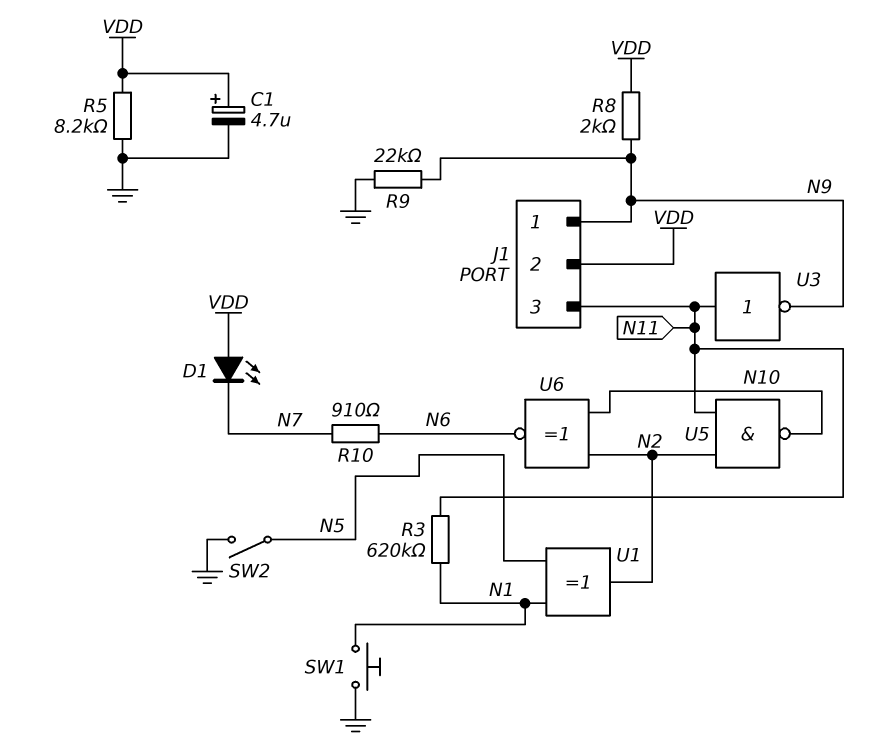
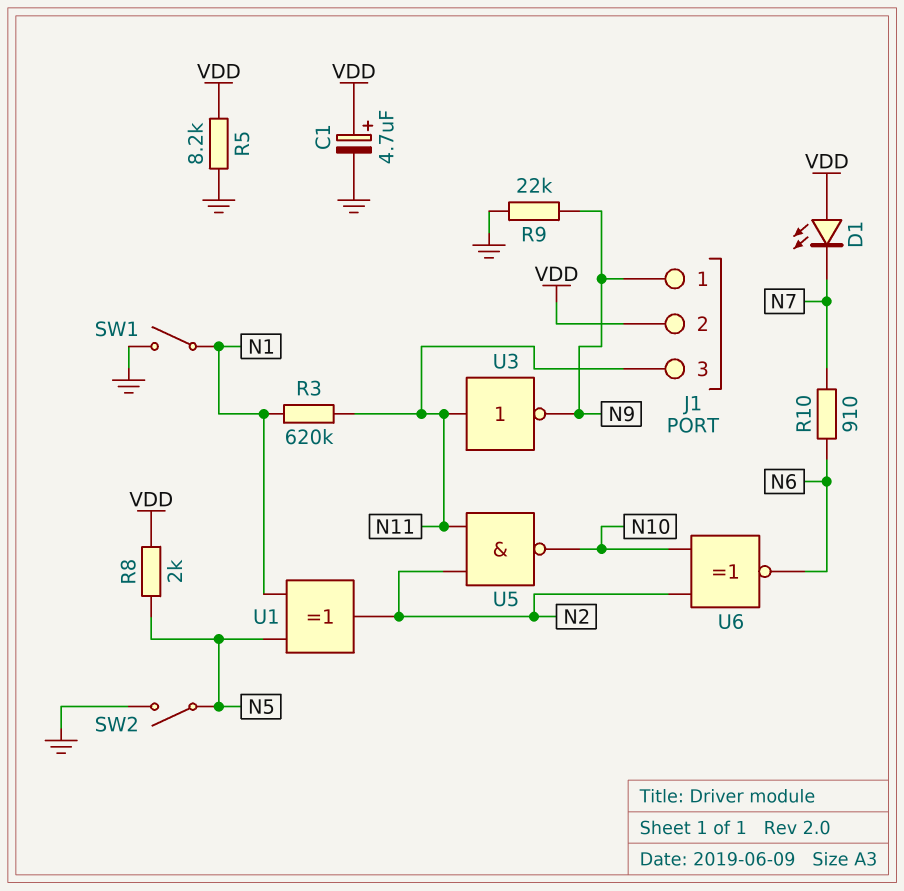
R8: 2k (N9, VDD) -> 2k (N5, VDD)
SW1: button (GND, N1) -> switch (GND, N1)

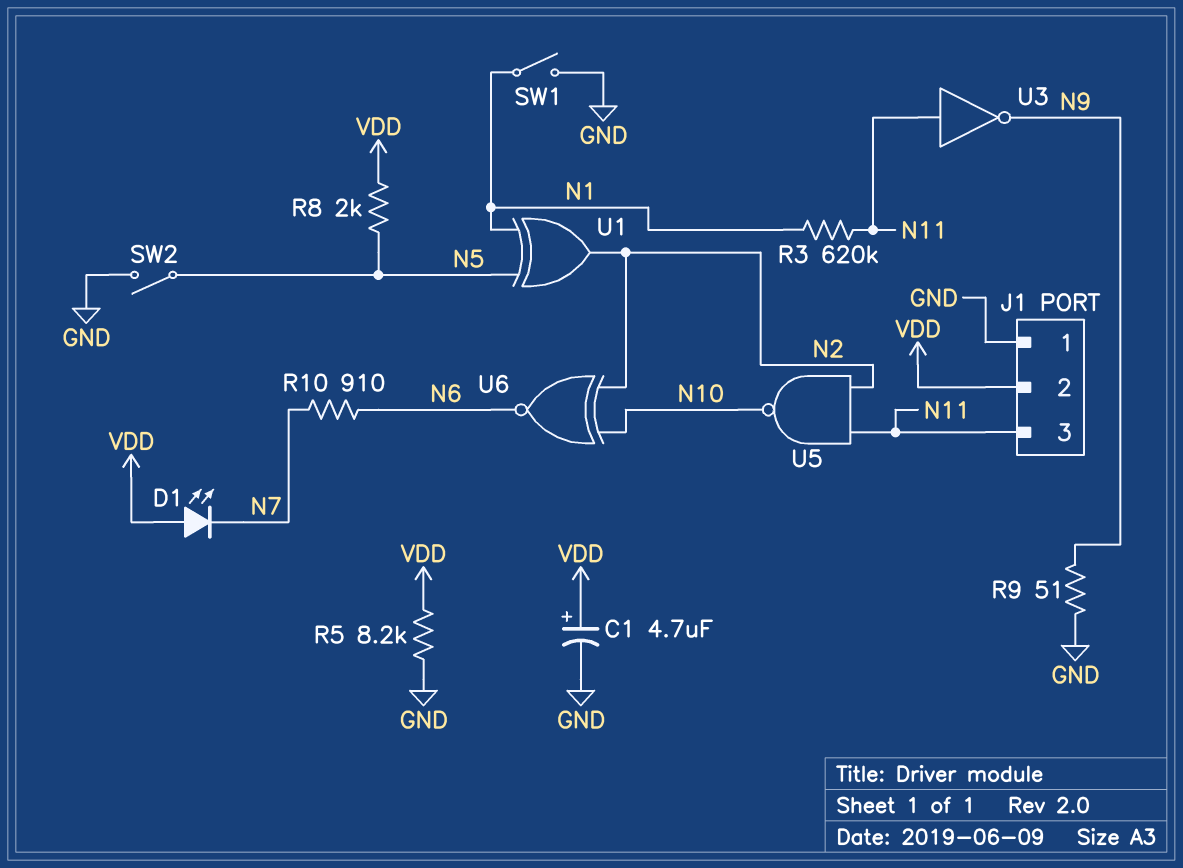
J1 pin 1: N9 -> GND
R9: 22k (GND, N9) -> 51 (GND, N9)

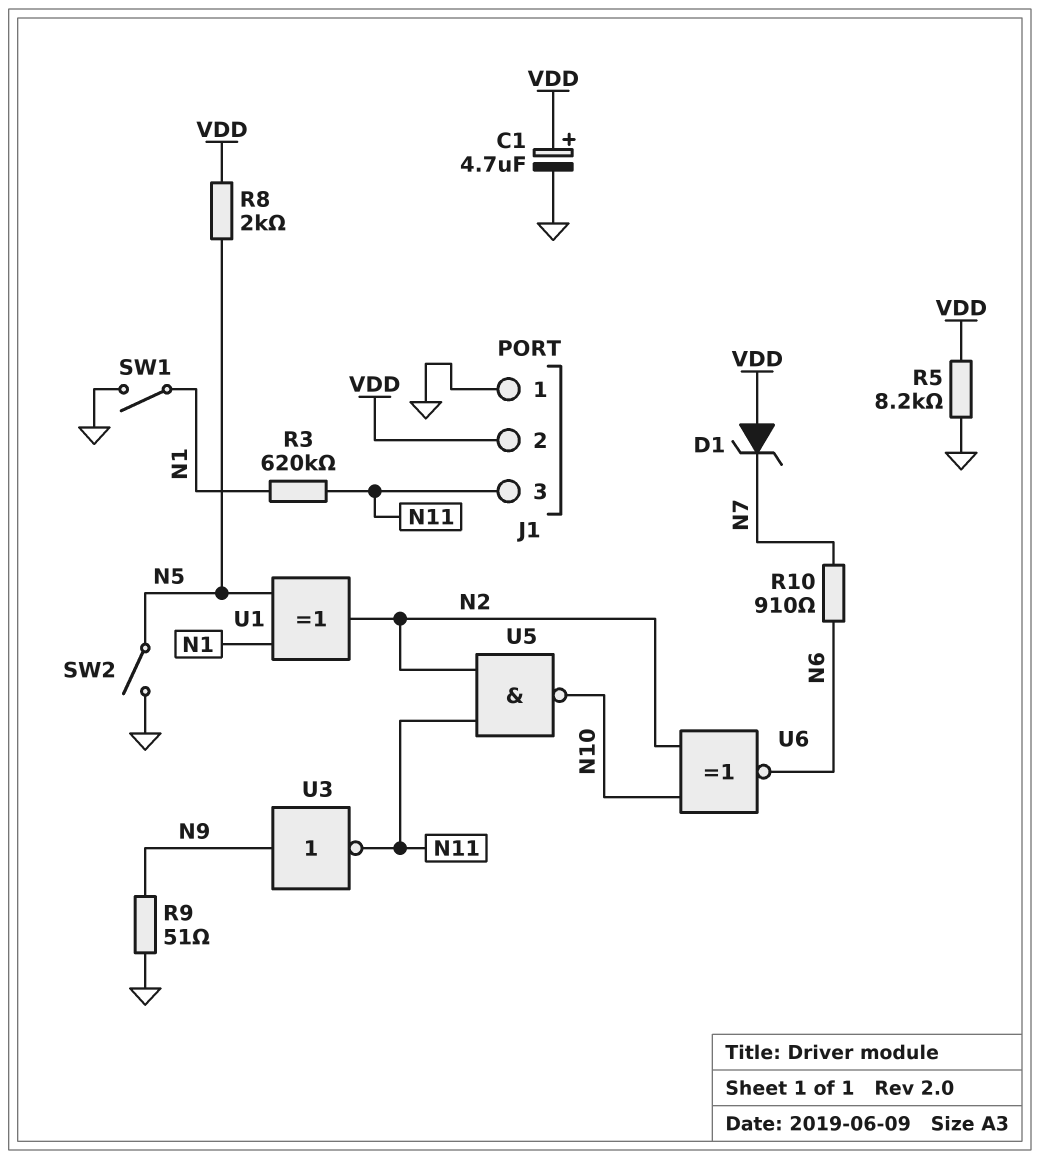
D1: LED (A VDD, K N7) -> zener (A VDD, K N7)
U3: NOT (in N11, out N9) -> NOT (in N9, out N11)

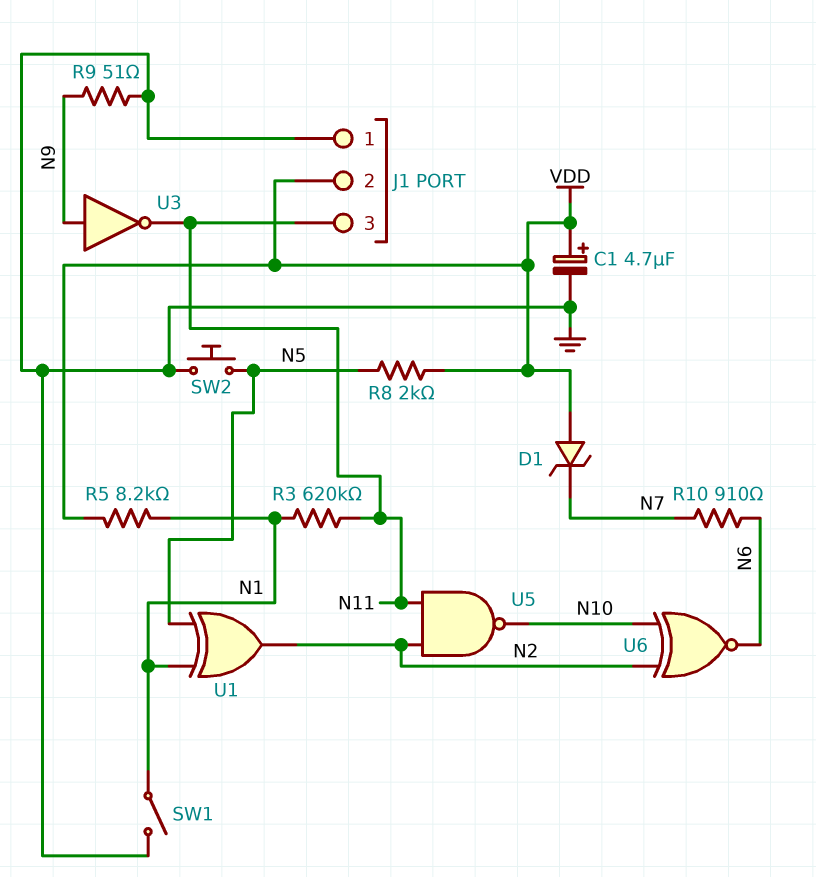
R5: 8.2k (GND, VDD) -> 8.2k (N1, VDD)
SW2: switch (GND, N5) -> button (GND, N5)

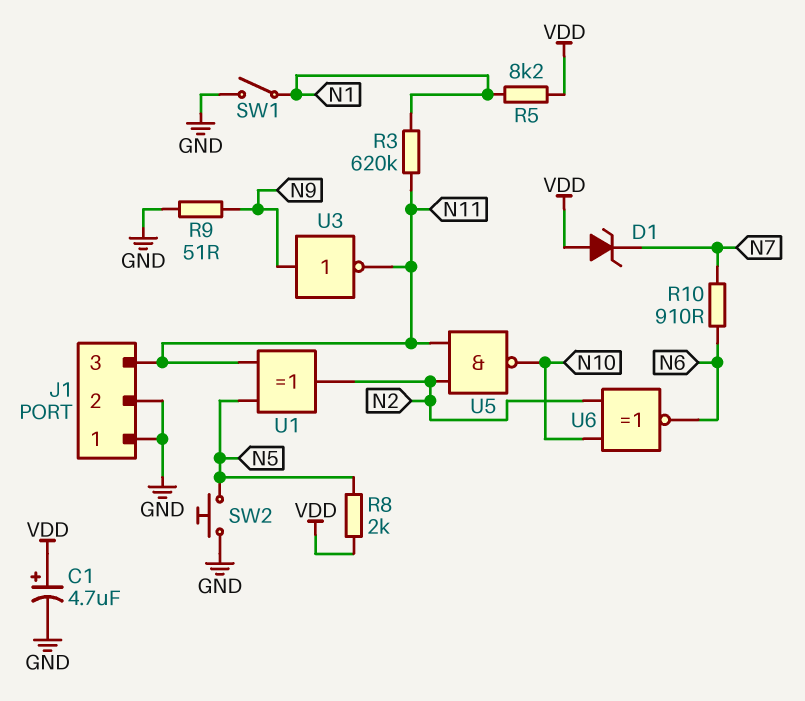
J1 pin 2: VDD -> GND
U1: XOR (in N1, in N5, out N2) -> XOR (in N5, in N11, out N2)

